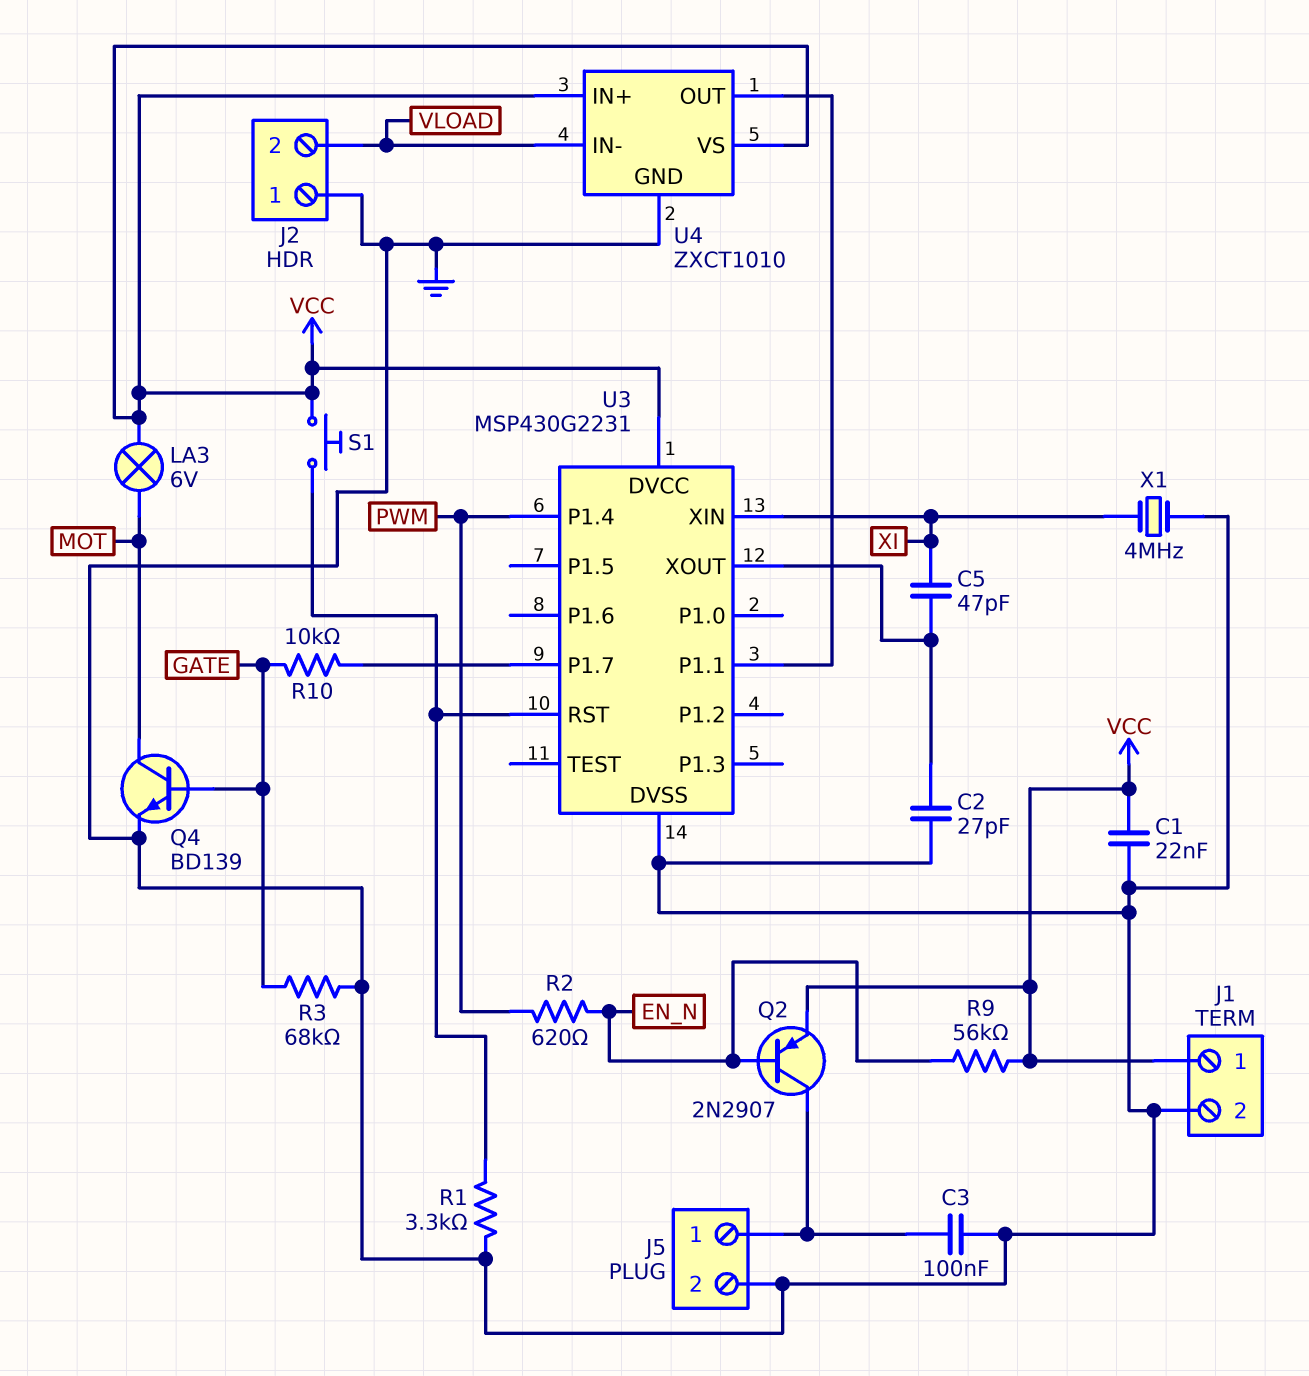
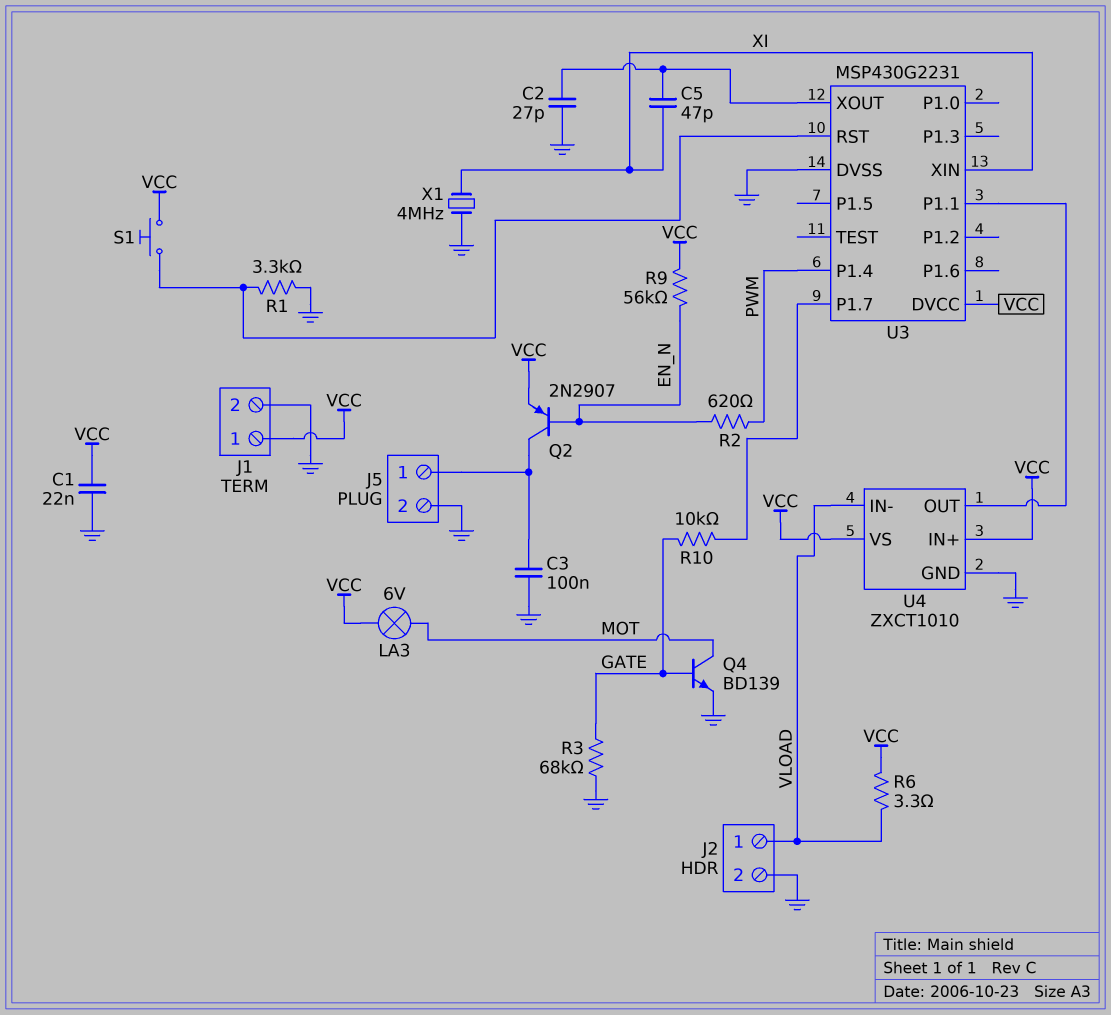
J2 pin 1: GND -> VLOAD
J2 pin 2: VLOAD -> GND
R6: none -> 3.3 (VCC, VLOAD)

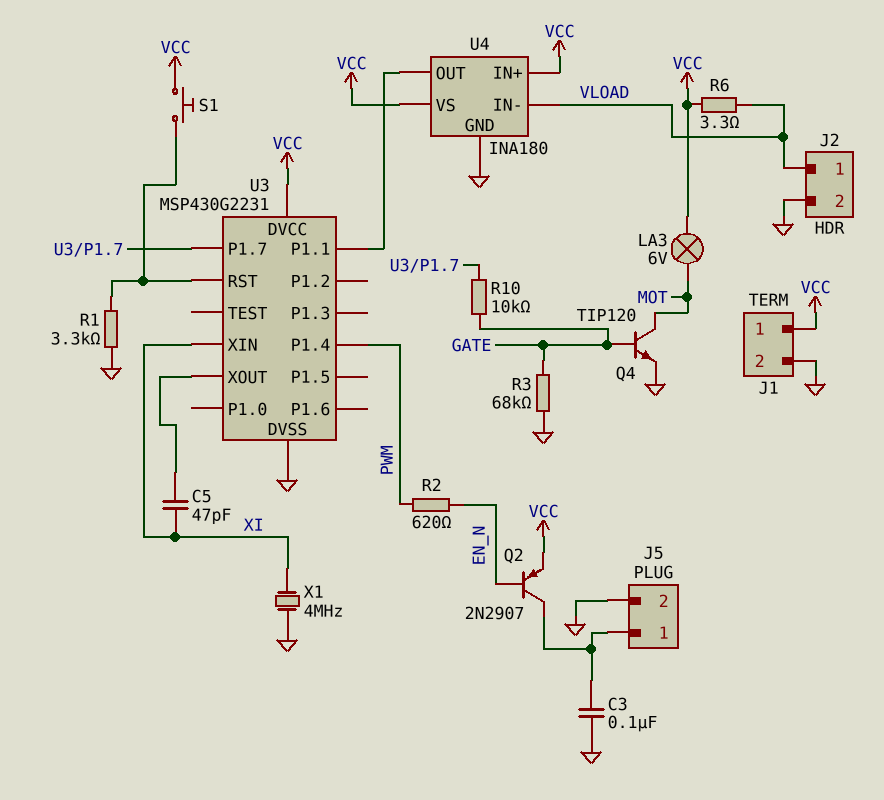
C1: 22nF (GND, VCC) -> none
C2: 27pF (GND, U3/XOUT) -> none
Q4: NPN BD139 (B GATE, C MOT, E GND) -> NPN TIP120 (B GATE, C MOT, E GND)
R9: 56k (EN_N, VCC) -> none
U4: ZXCT1010 -> INA180

